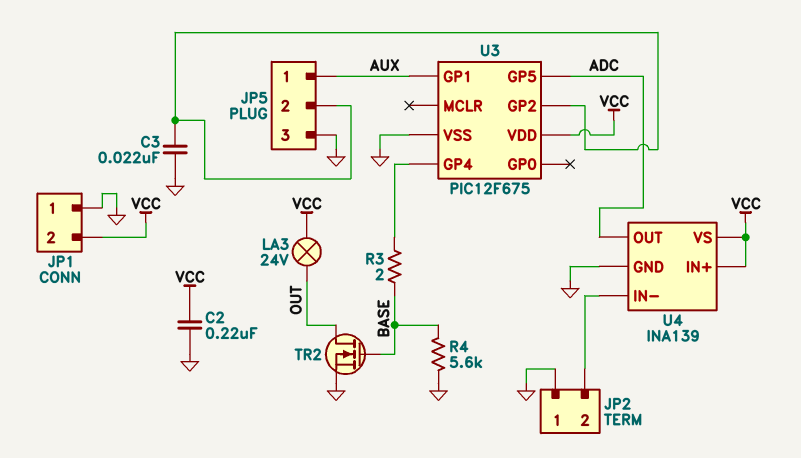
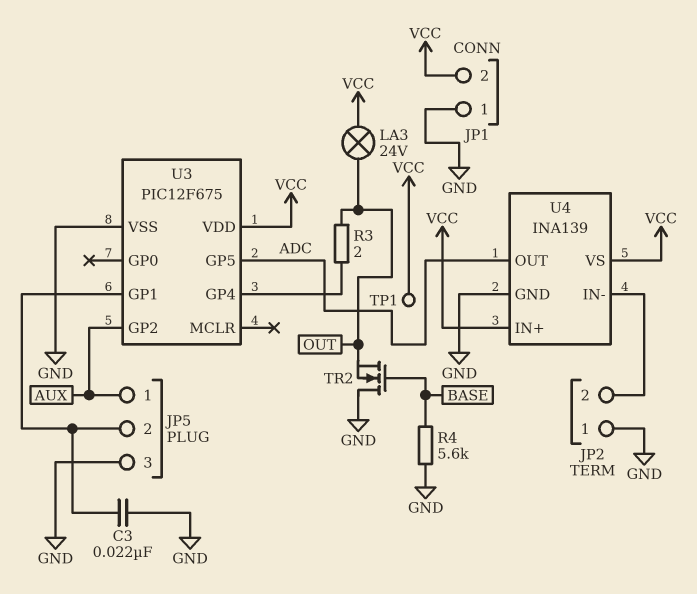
C2: 220nF (GND, VCC) -> none
R3: 2 (BASE, U3/GP4) -> 2 (OUT, U3/GP4)
TP1: none -> test point (VCC)
TR2: NMOS (G BASE, D OUT, S GND) -> NMOS (G BASE, D GND, S OUT)
U3 pin GP1: AUX -> JP5/2
U3 pin GP2: JP5/2 -> AUX

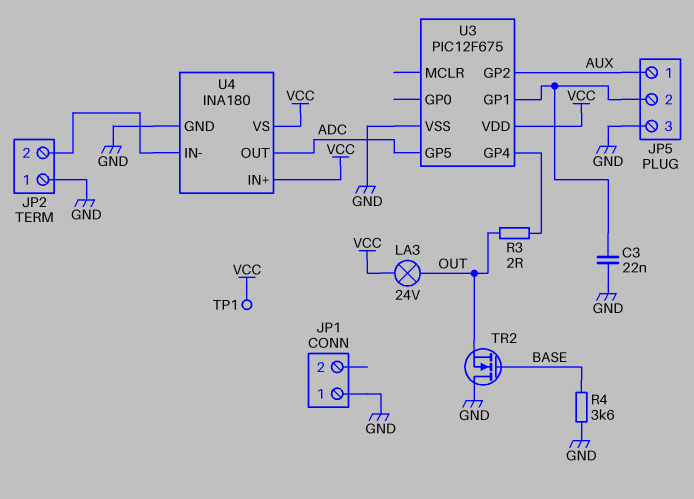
JP1 pin 2: VCC -> none
R4: 5.6k (BASE, GND) -> 3.6k (BASE, GND)
U4: INA139 -> INA180

